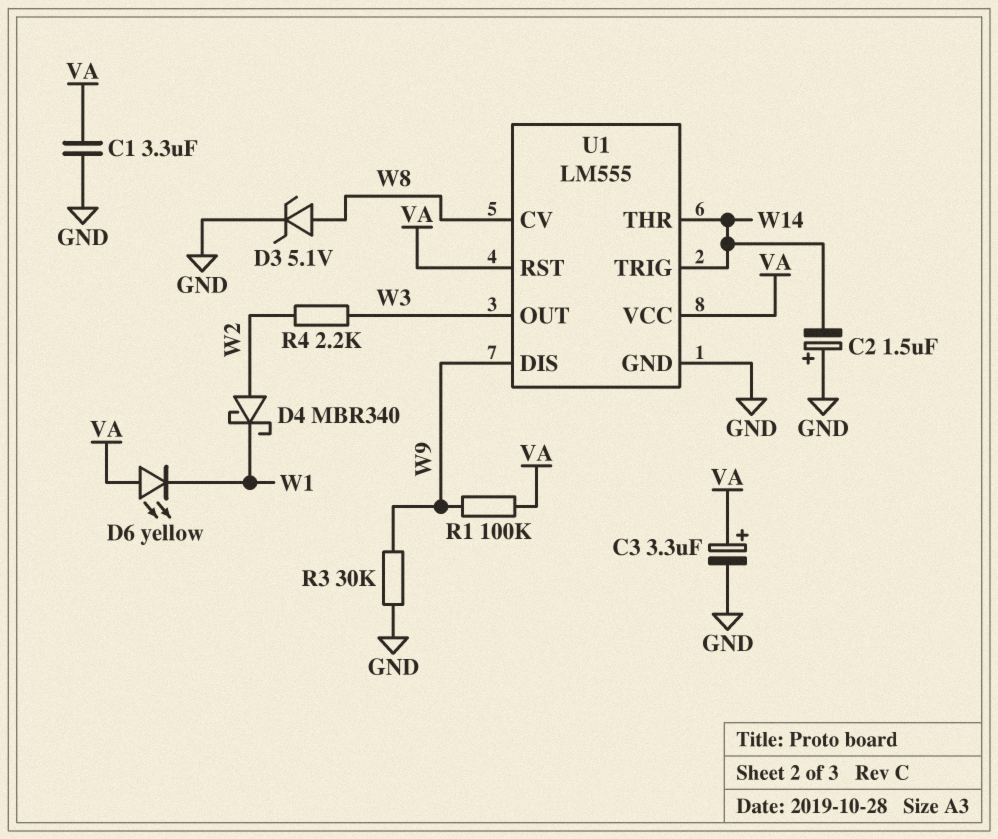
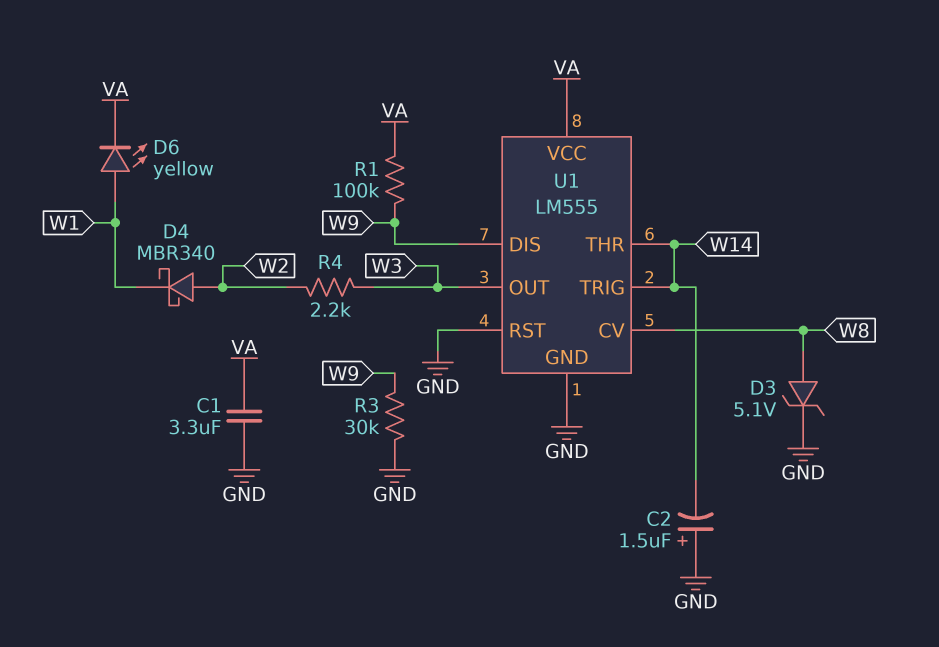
C3: 3.3uF (plus VA, minus GND) -> none
D6: LED yellow (A VA, K W1) -> LED yellow (A W1, K VA)
U1 pin RST: VA -> GND

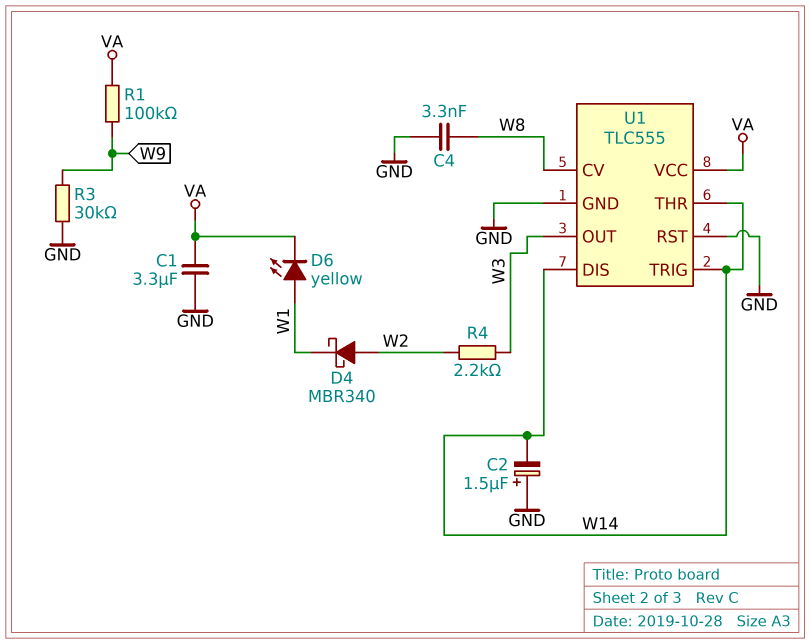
C4: none -> 3.3nF (GND, W8)
D3: zener 5.1V (A W8, K GND) -> none
U1: LM555 -> TLC555
U1 pin DIS: W9 -> W14

